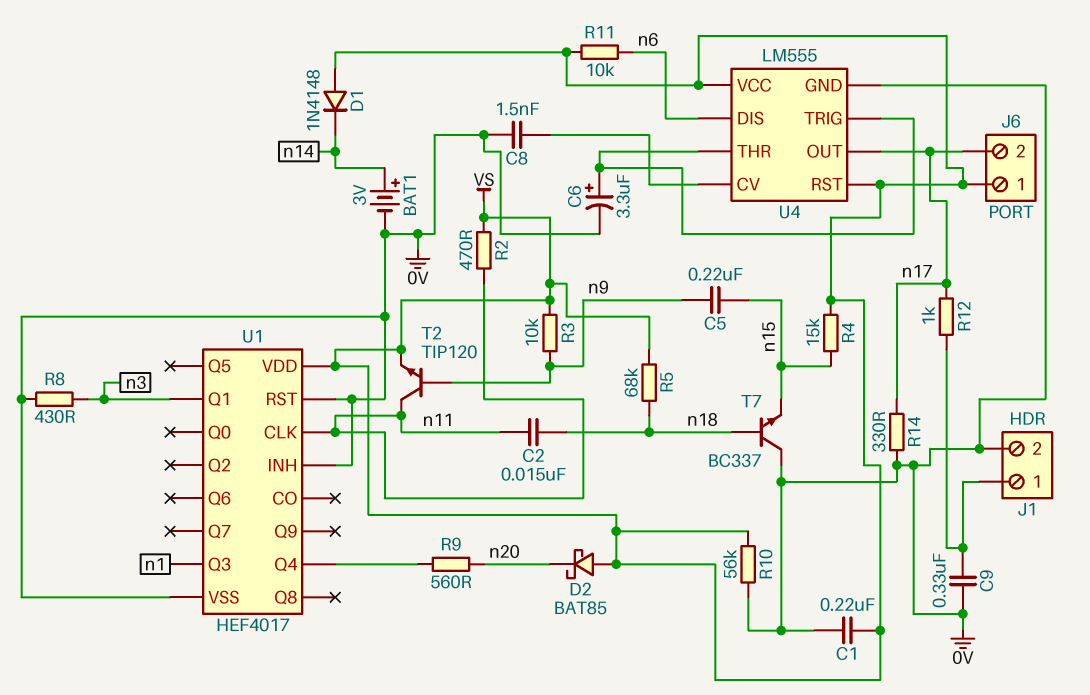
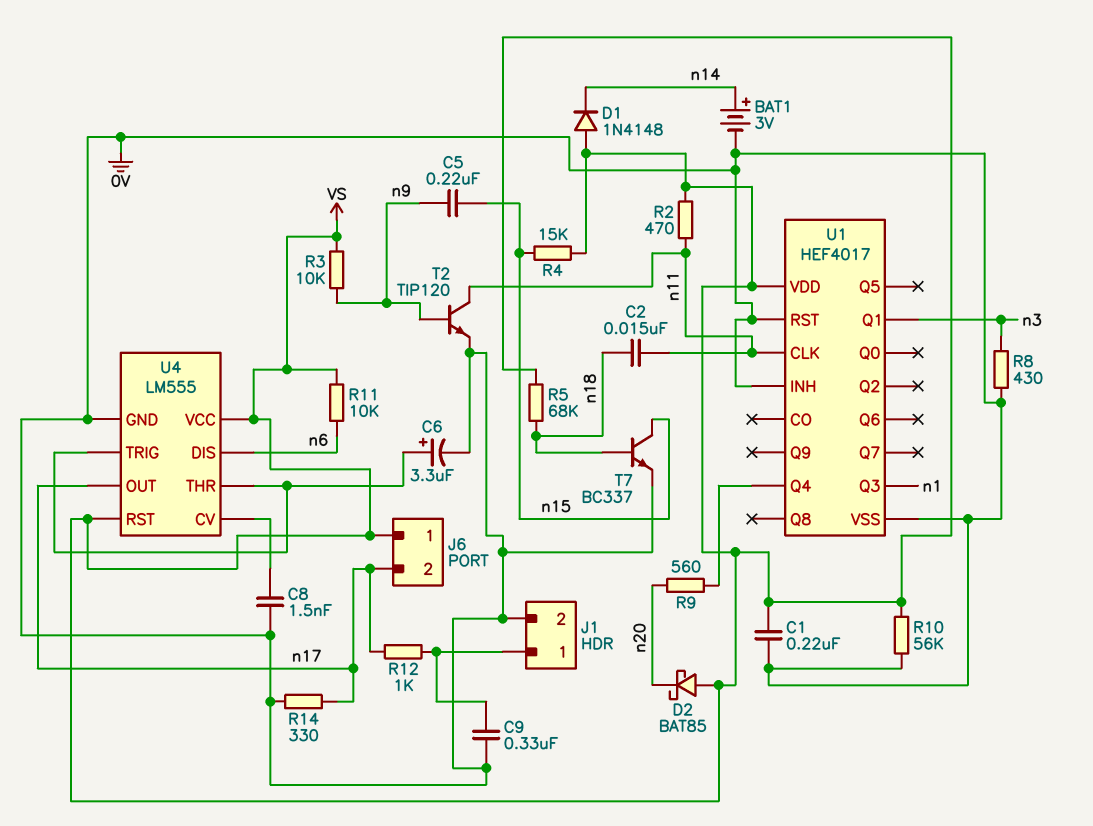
T2: NPN TIP120 (B n9, C n11, E VS) -> NPN TIP120 (B n9, C n11, E 0V)
T7: NPN BC337 (B n18, C 0V, E n15) -> NPN BC337 (B n18, C n15, E 0V)

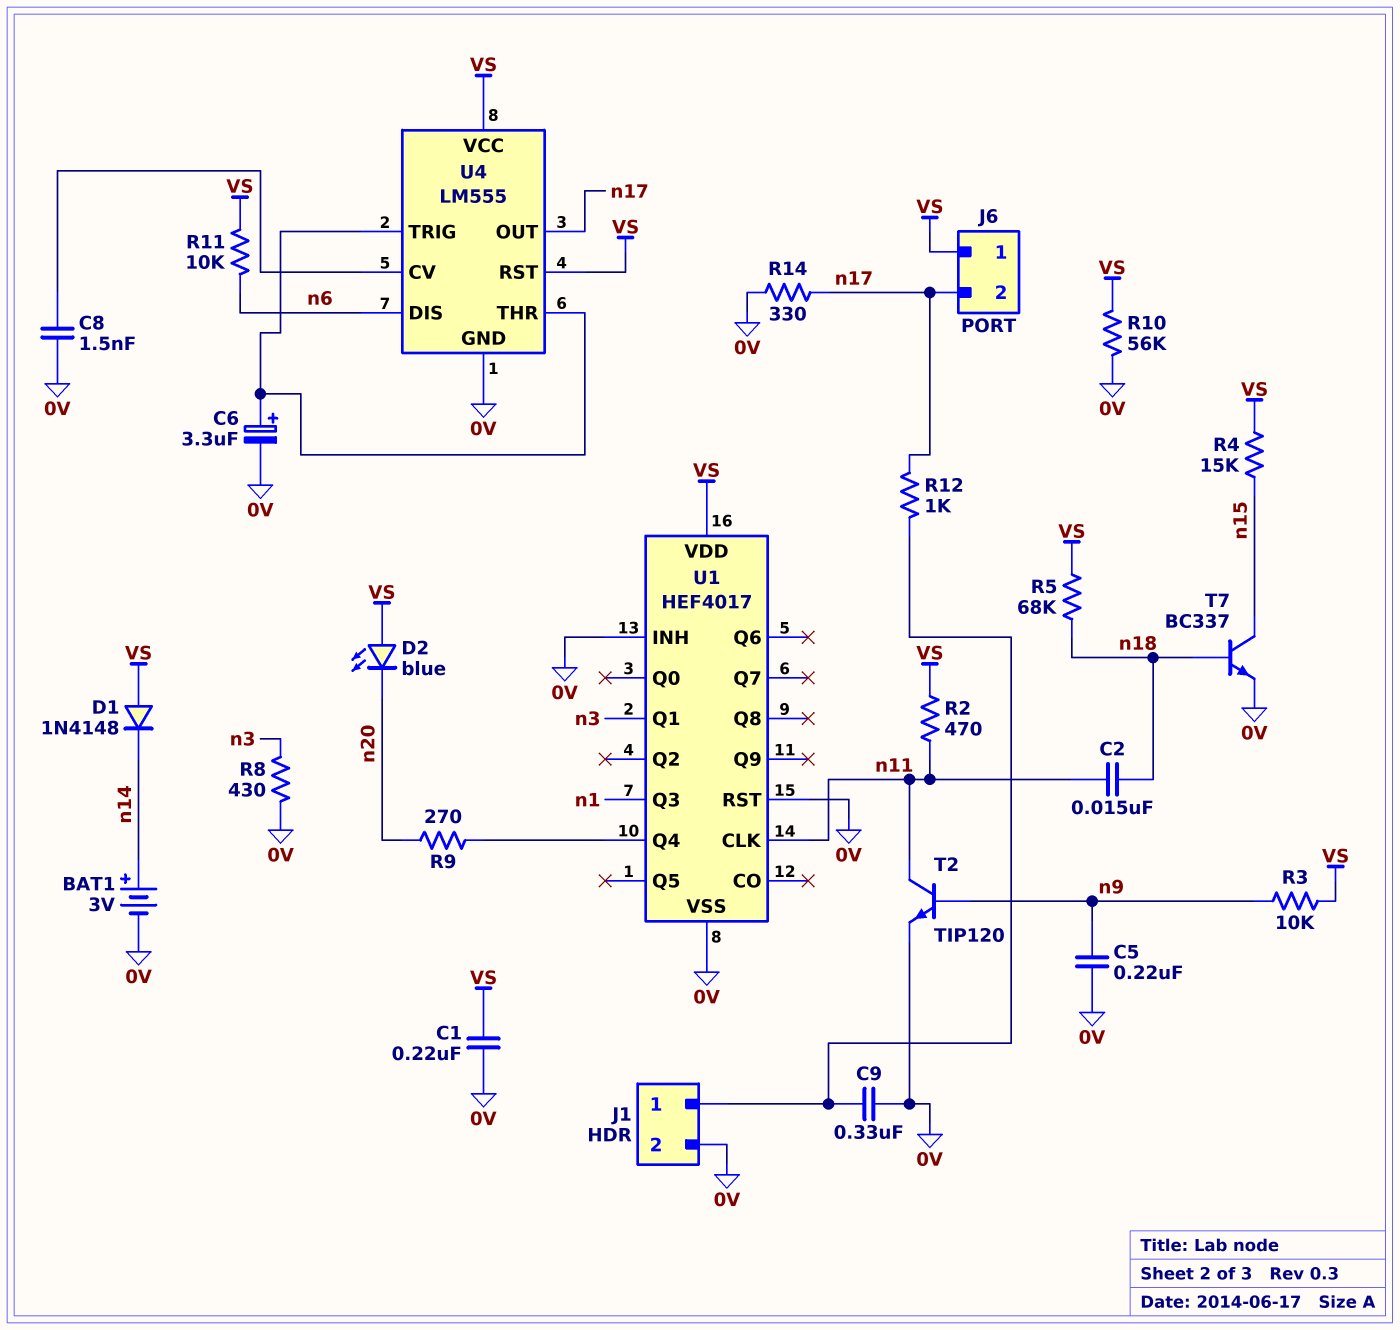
C5: 220nF (n9, n15) -> 220nF (0V, n9)
D2: schottky BAT85 (A VS, K n20) -> LED blue (A VS, K n20)
R9: 560 (U1/Q4, n20) -> 270 (U1/Q4, n20)

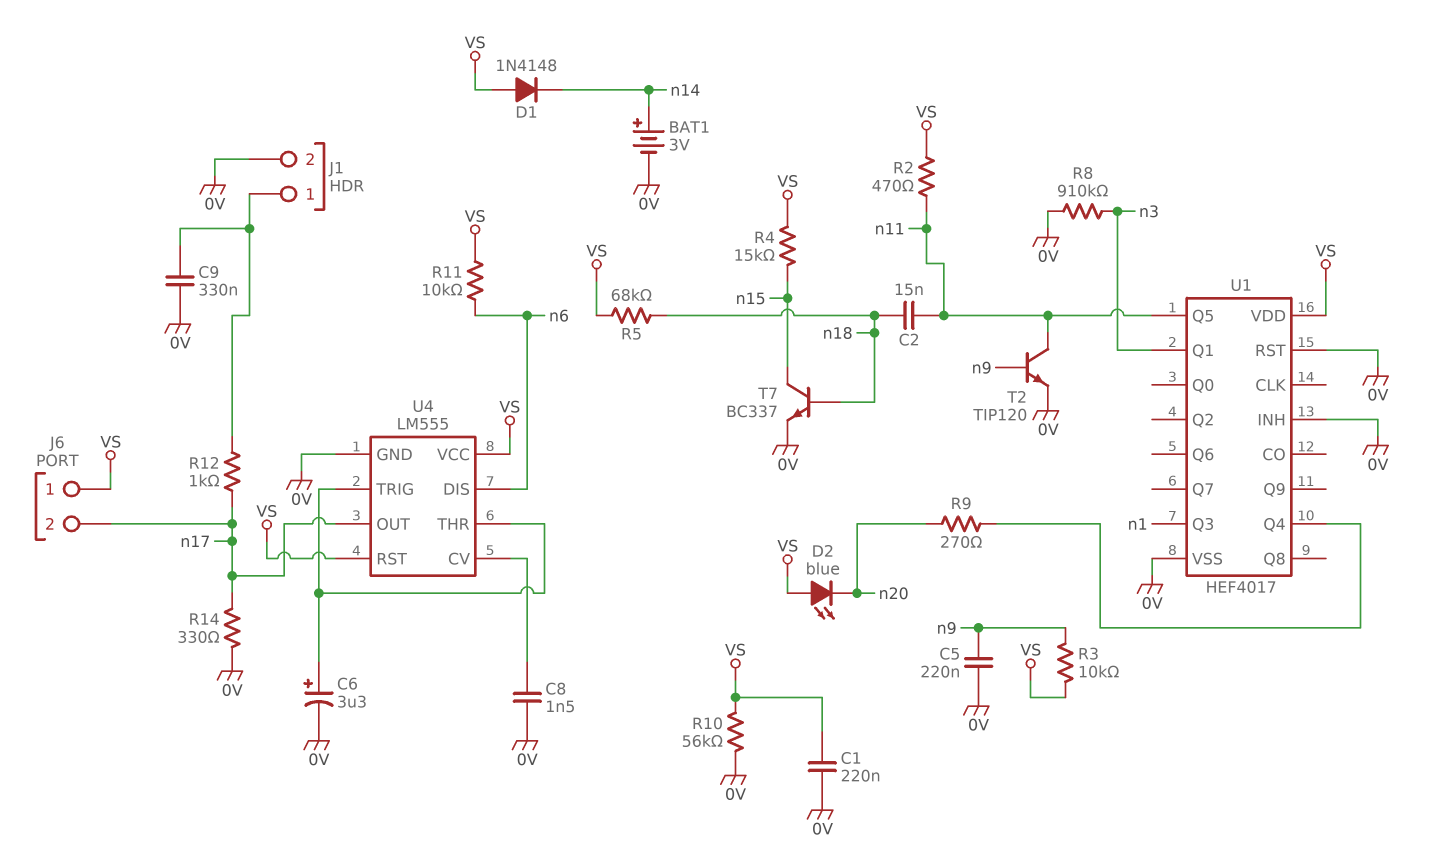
R8: 430 (0V, n3) -> 910k (0V, n3)
U1 pin CLK: n11 -> none
U1 pin Q5: none -> n11

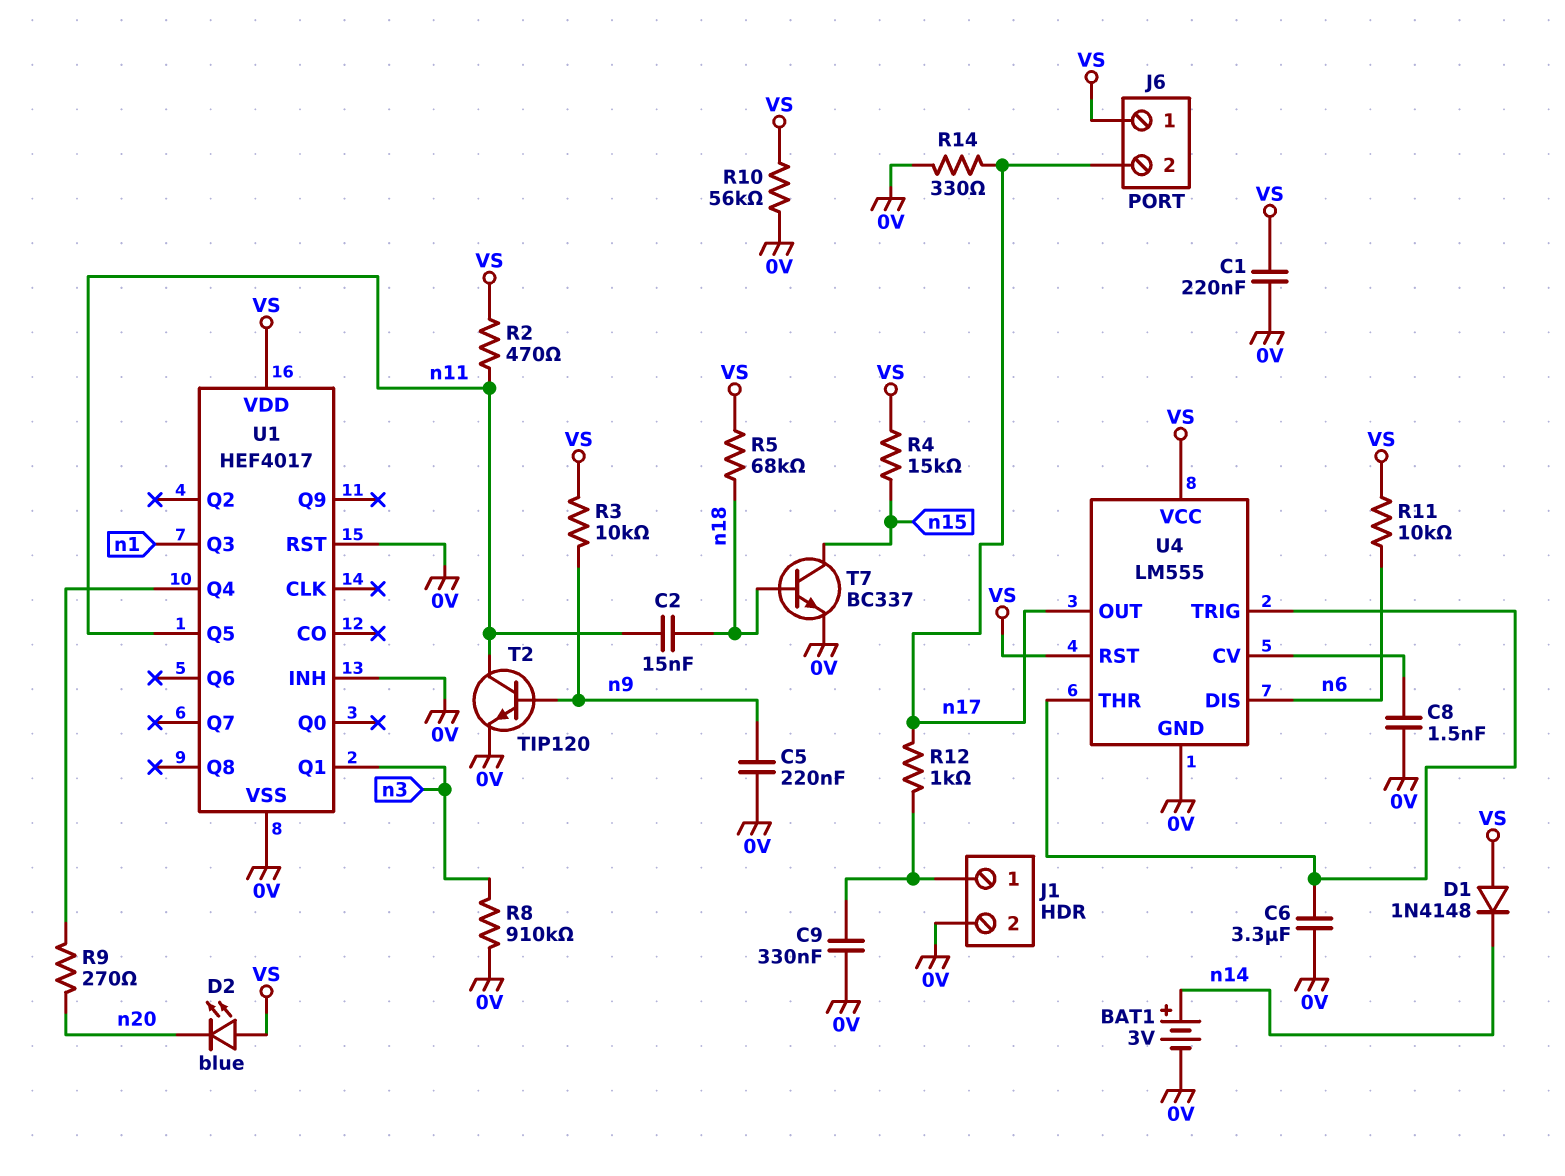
C6: 3.3uF (plus U4/THR, minus 0V) -> 3.3uF (0V, U4/THR)

